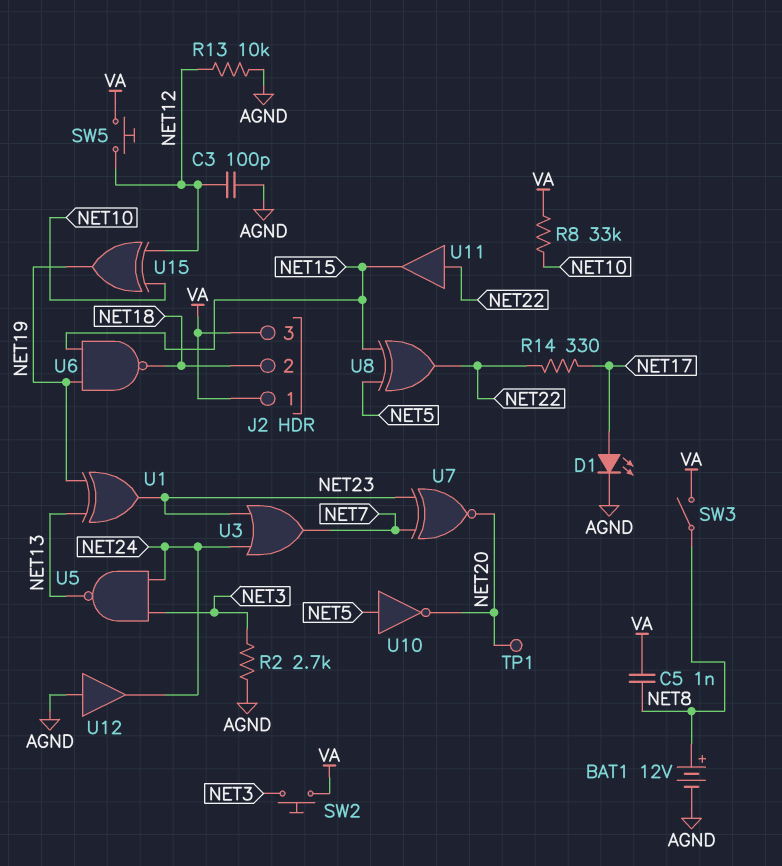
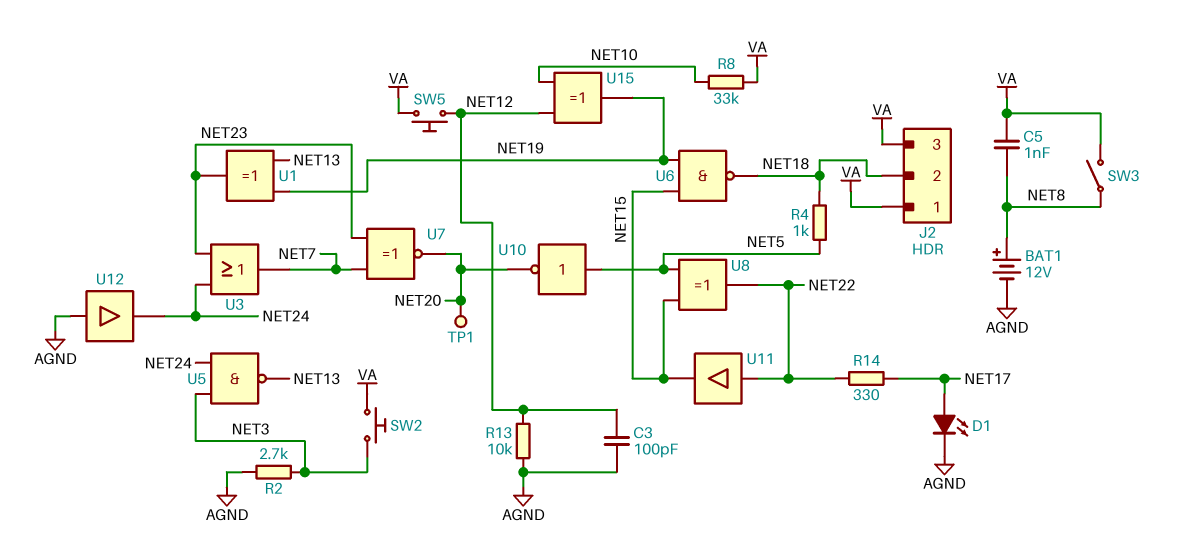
R4: none -> 1k (NET5, NET18)

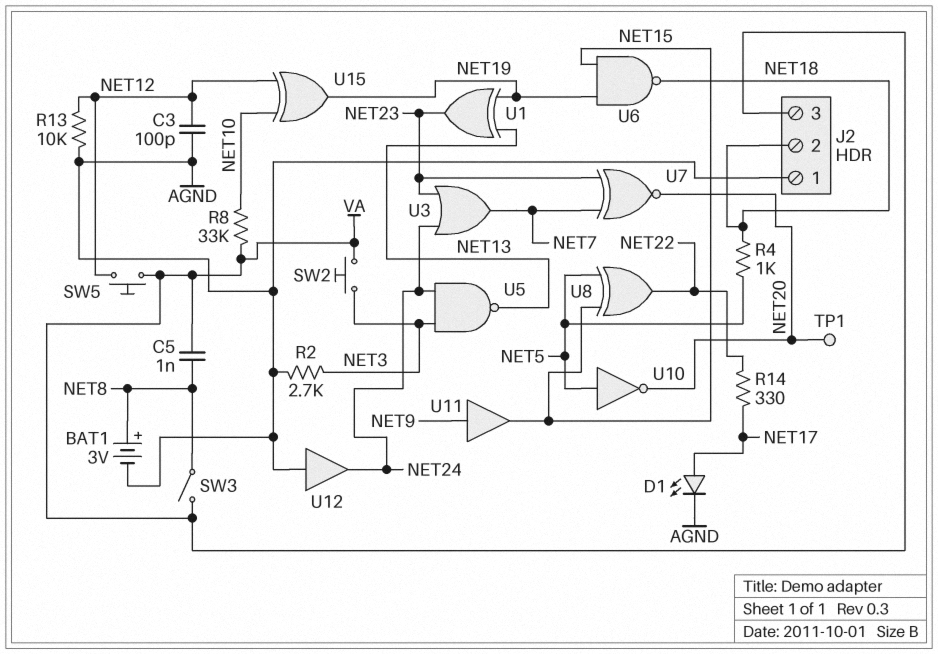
BAT1: 12V (plus NET8, minus AGND) -> 3V (plus NET8, minus AGND)
J2 pin 1: VA -> AGND
U11: buffer (in NET22, out NET15) -> buffer (in NET9, out NET15)

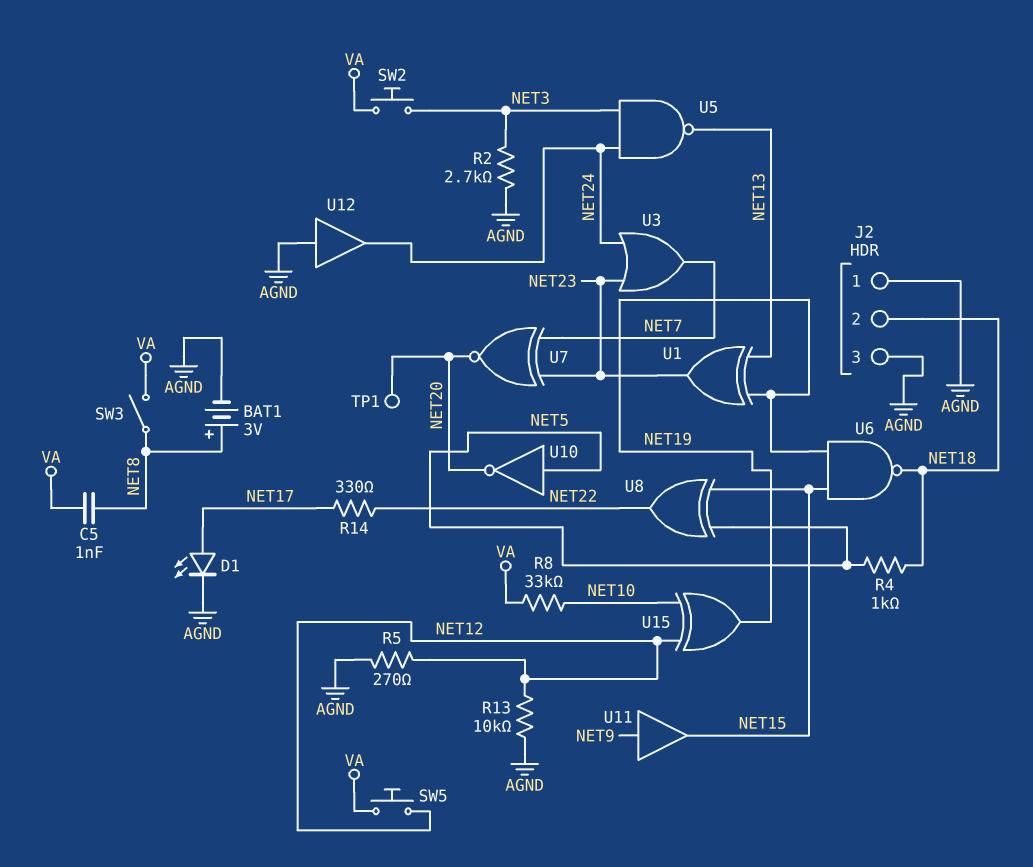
C3: 100pF (AGND, NET12) -> none
J2 pin 3: VA -> AGND
R5: none -> 270 (AGND, NET12)

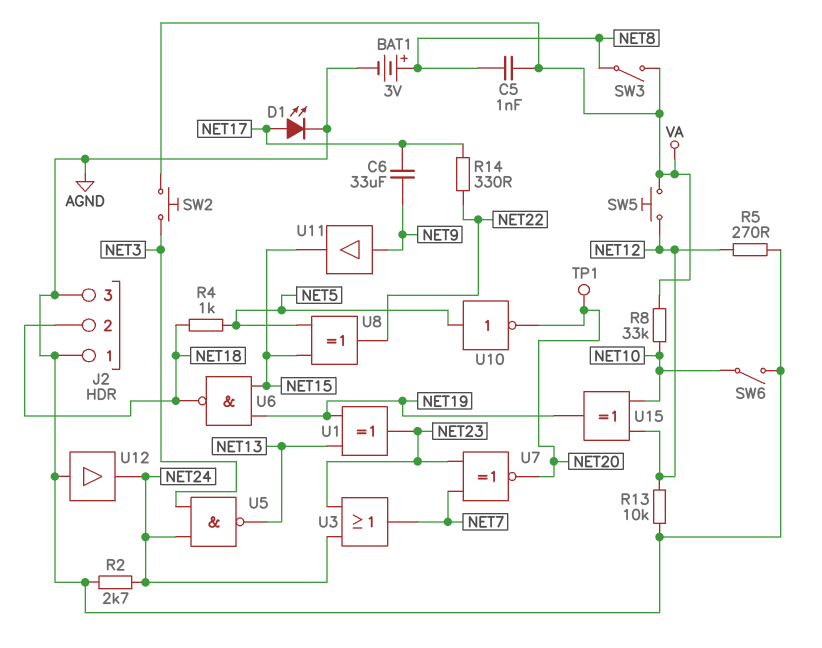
C6: none -> 33uF (NET9, NET17)
R2: 2.7k (AGND, NET3) -> 2.7k (AGND, NET24)
SW6: none -> switch (AGND, NET10)

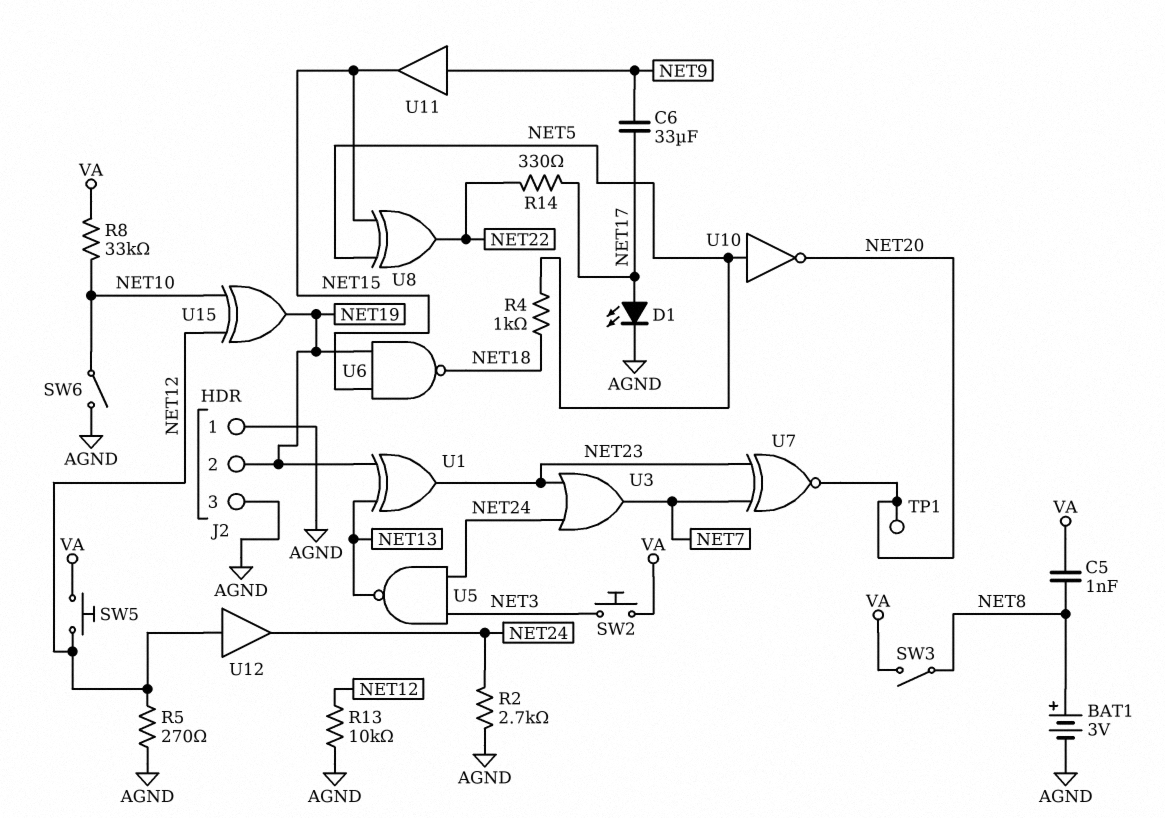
J2 pin 2: NET18 -> NET19
U12: buffer (in AGND, out NET24) -> buffer (in NET12, out NET24)

